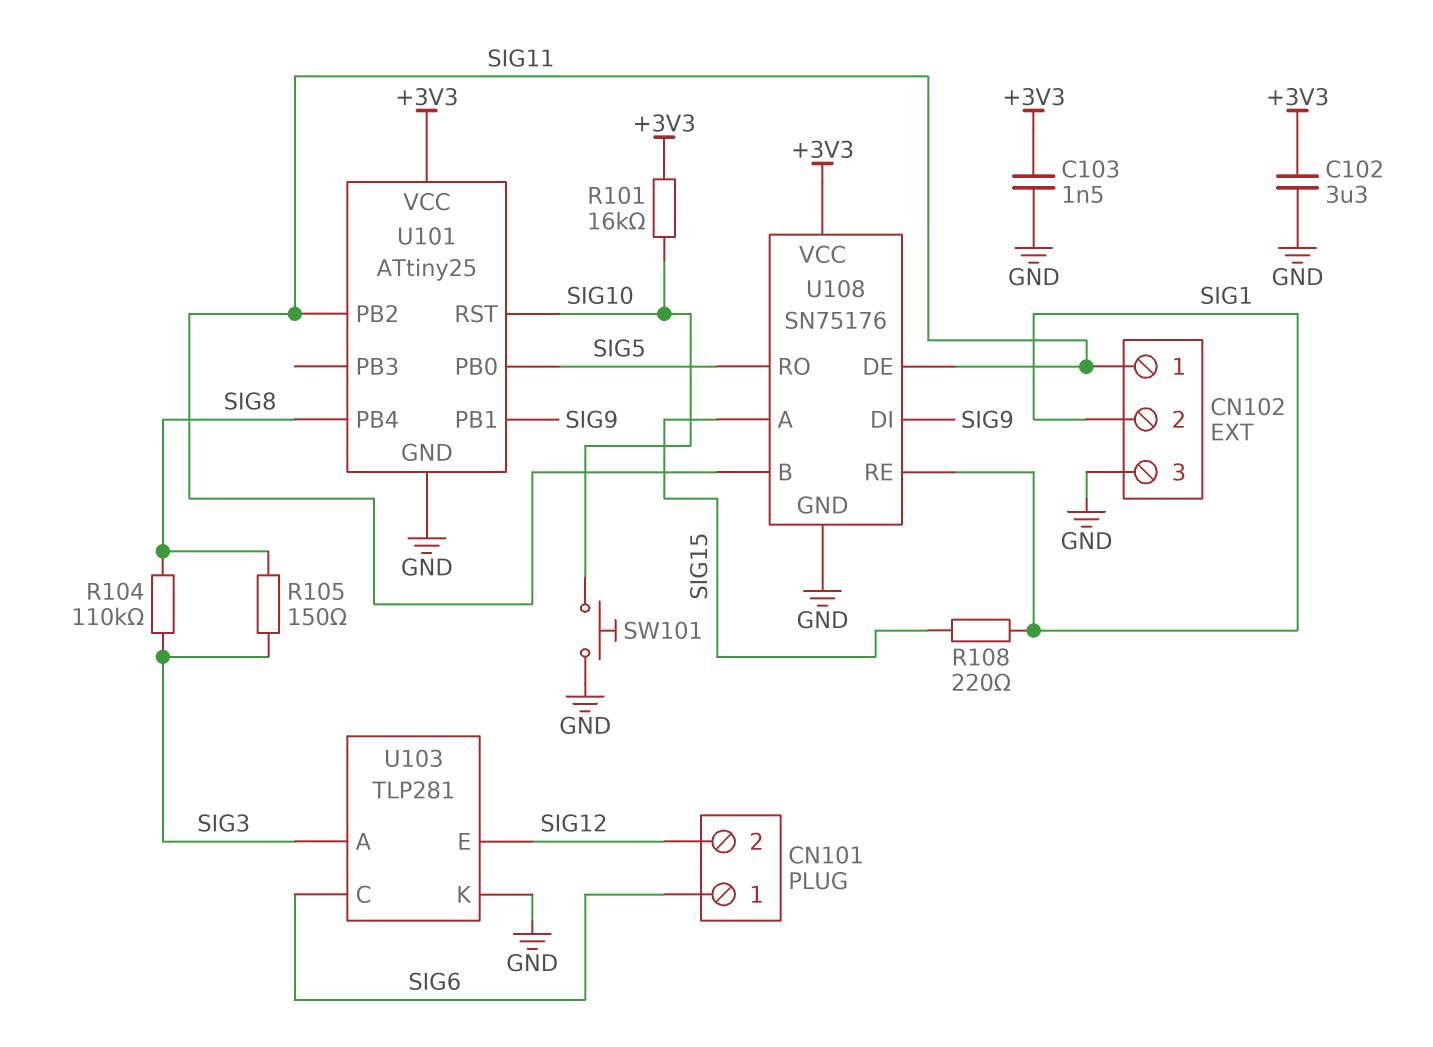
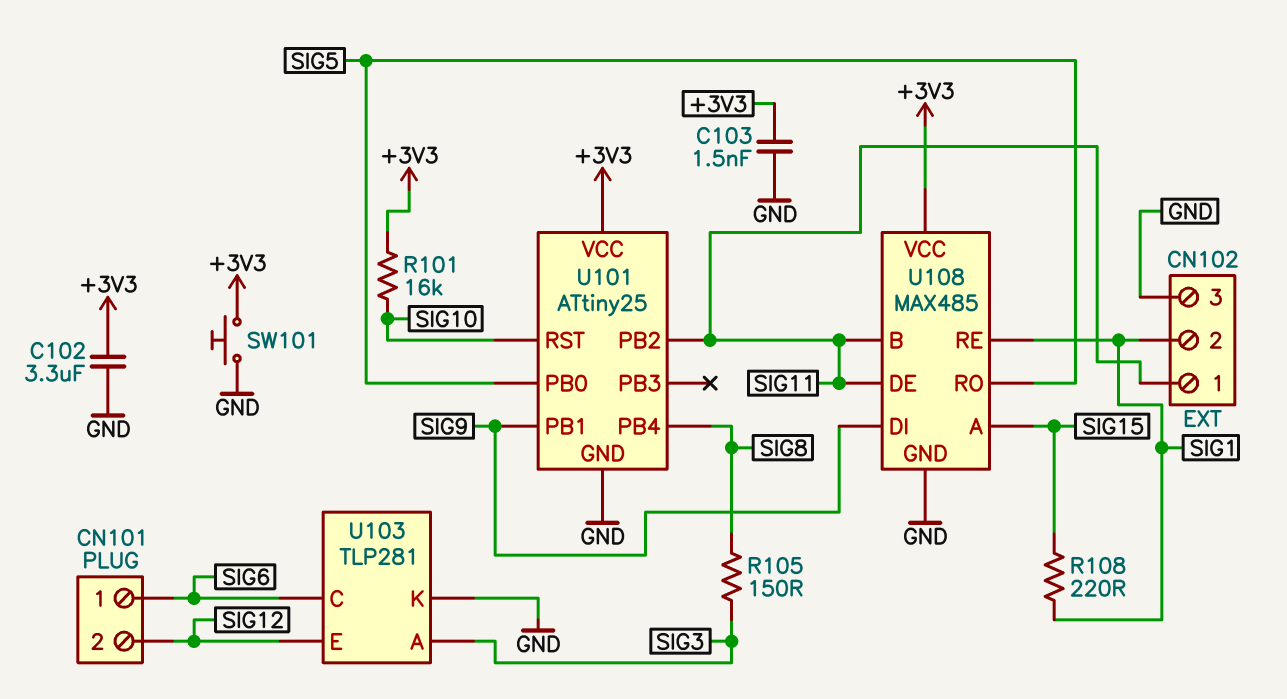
R104: 110k (SIG3, SIG8) -> none
SW101: button (GND, SIG10) -> button (+3V3, GND)
U108: SN75176 -> MAX485

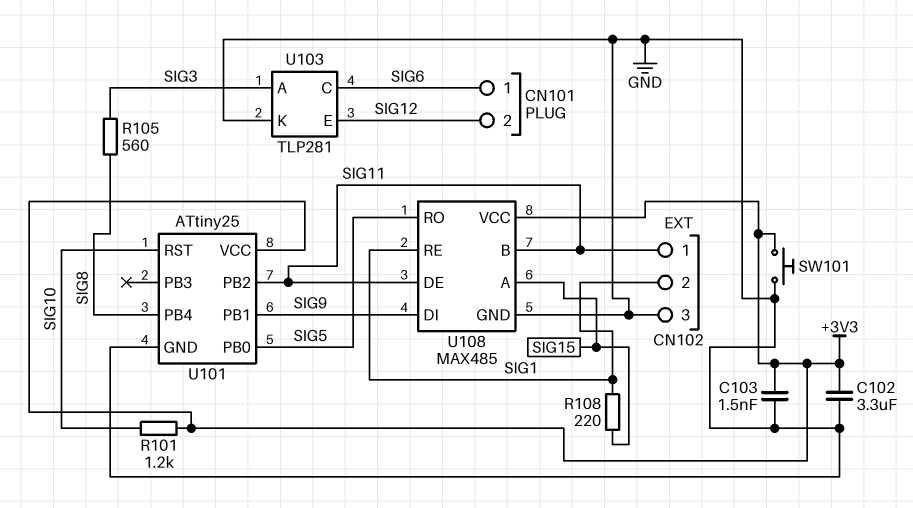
R101: 16k (+3V3, SIG10) -> 1.2k (+3V3, SIG10)
R105: 150 (SIG3, SIG8) -> 560 (SIG3, SIG8)

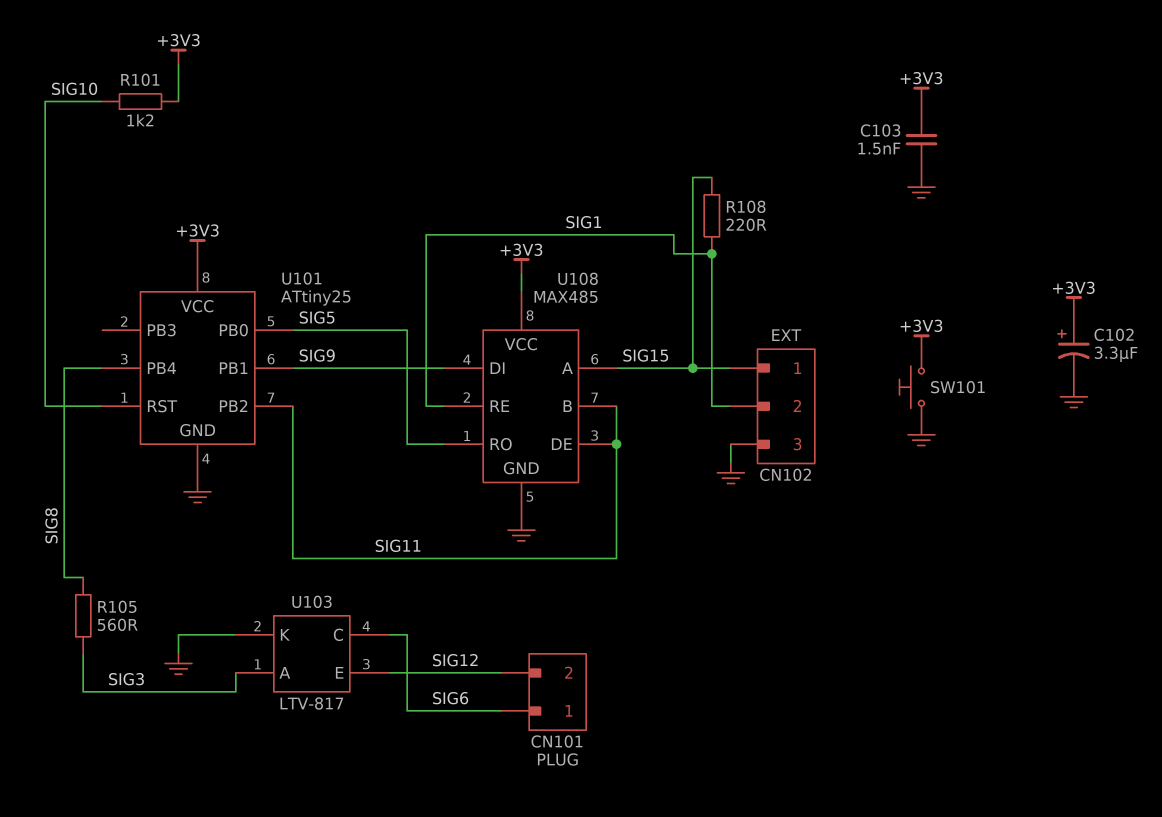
C102: 3.3uF (+3V3, GND) -> 3.3uF (plus +3V3, minus GND)
CN102 pin 1: SIG11 -> SIG15
U103: TLP281 -> LTV-817

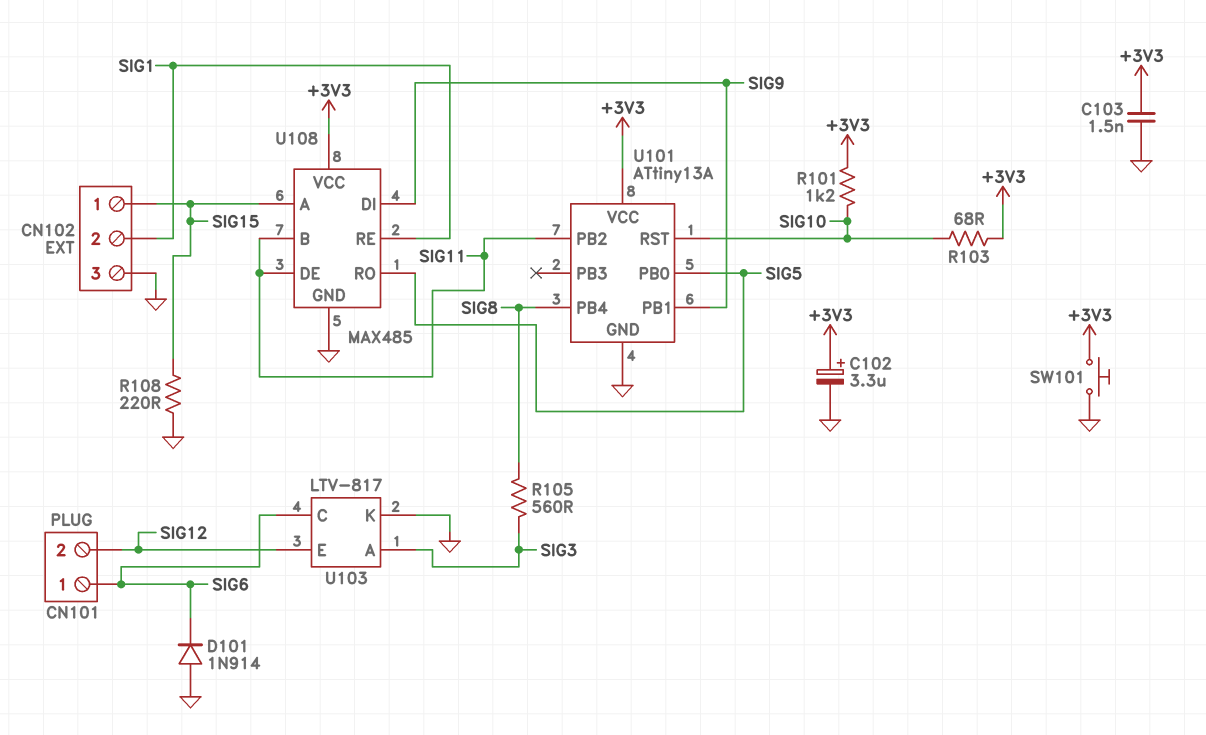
D101: none -> diode 1N914 (A GND, K SIG6)
R103: none -> 68 (+3V3, SIG10)
R108: 220 (SIG1, SIG15) -> 220 (GND, SIG15)
U101: ATtiny25 -> ATtiny13A

